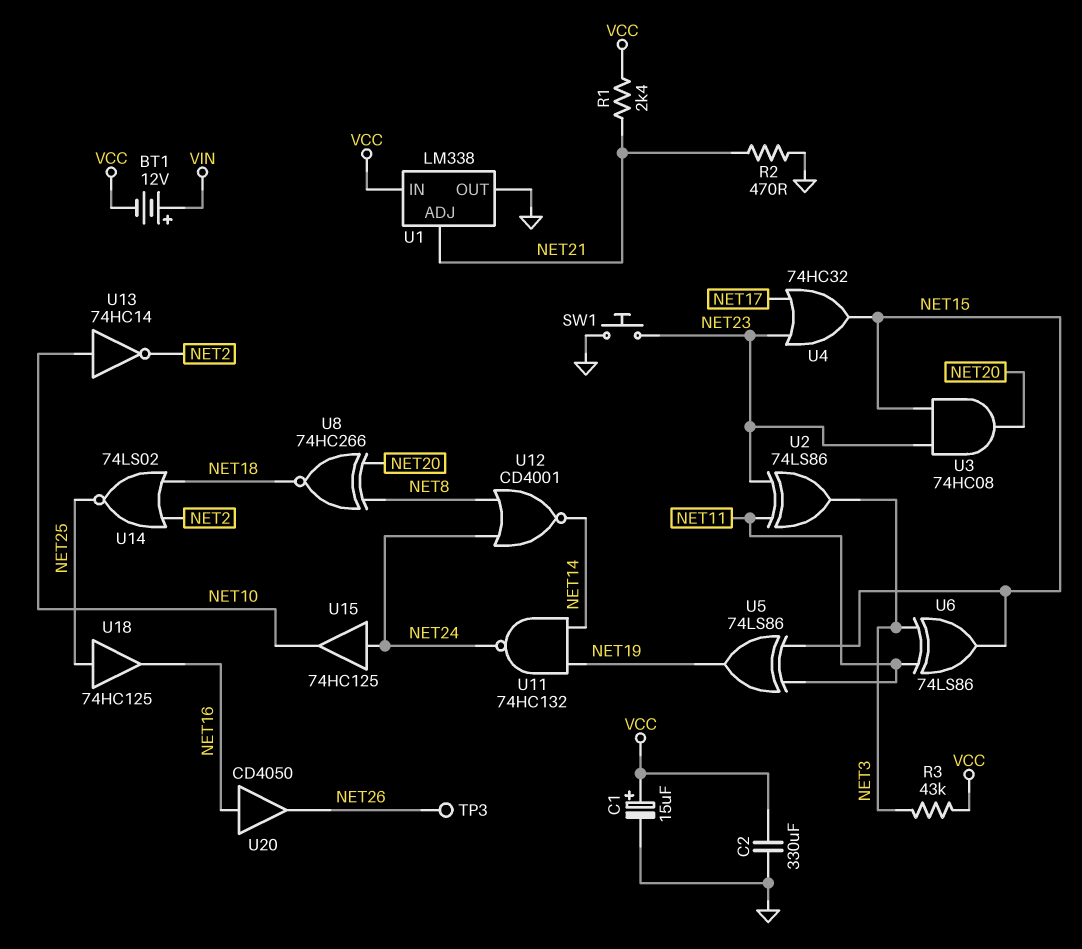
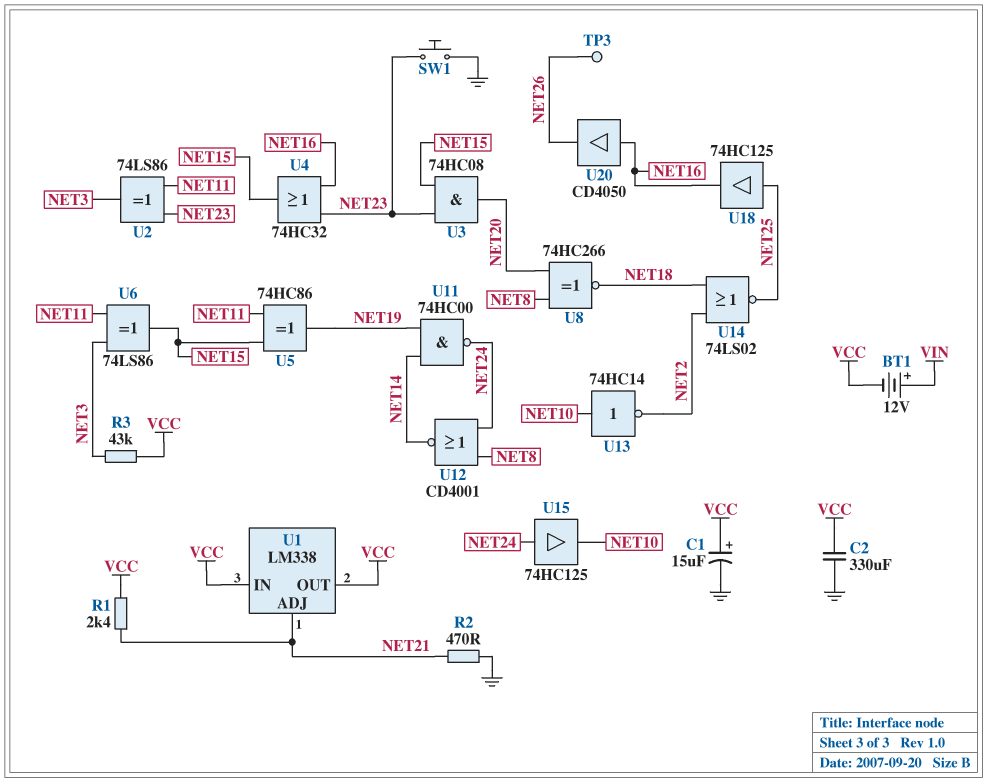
U1 pin OUT: GND -> VCC
U4: OR 74HC32 (in NET17, in NET23, out NET15) -> OR 74HC32 (in NET16, in NET23, out NET15)
U5: XOR 74LS86 (in NET11, in NET15, out NET19) -> XOR 74HC86 (in NET11, in NET15, out NET19)
U11: NAND 74HC132 (in NET14, in NET19, out NET24) -> NAND 74HC00 (in NET14, in NET19, out NET24)

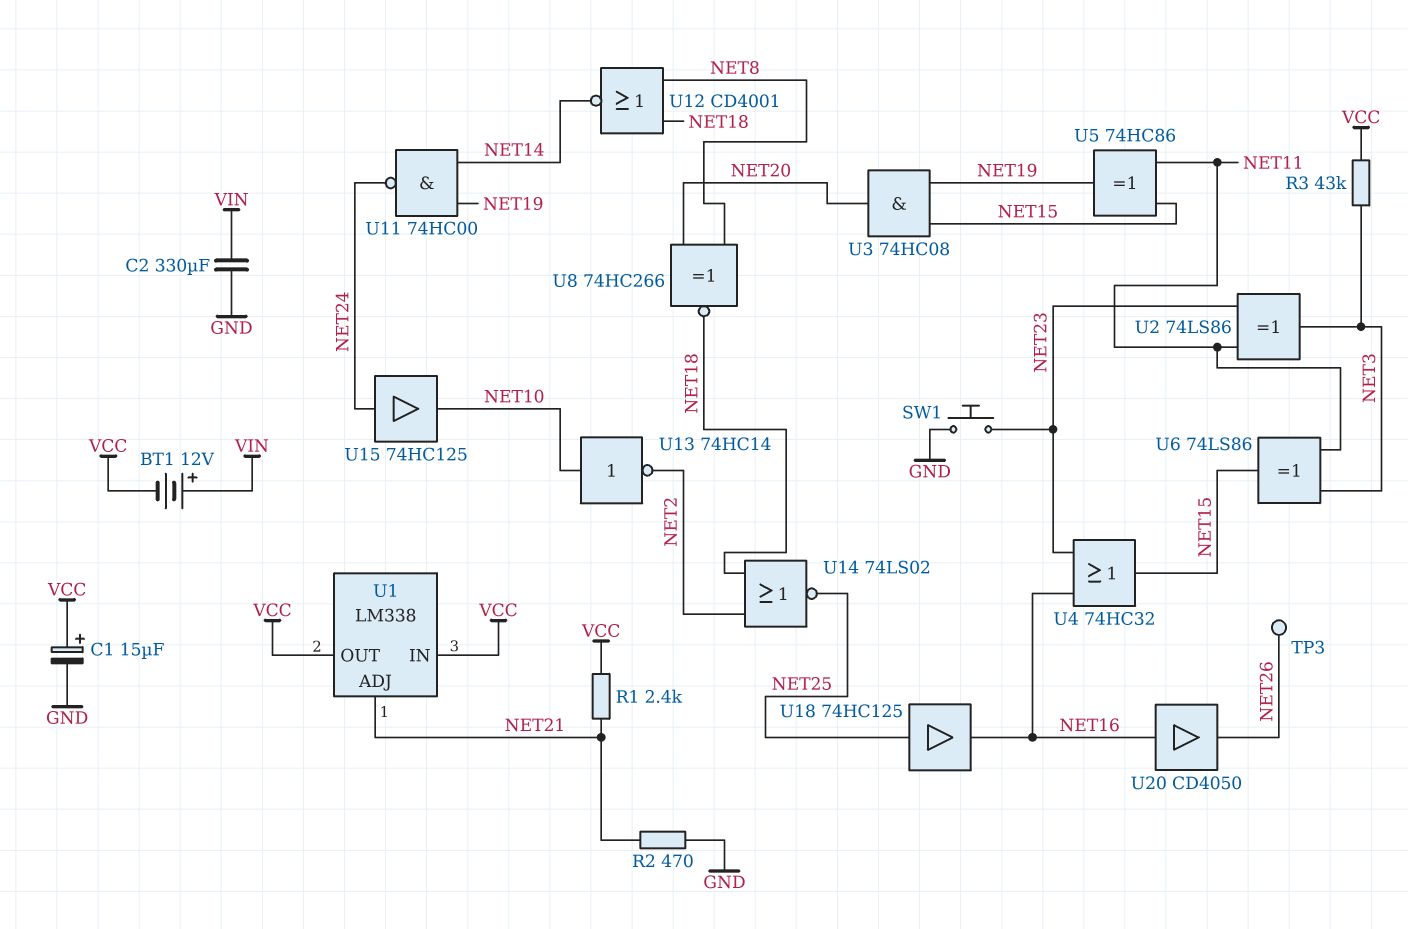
C2: 330uF (GND, VCC) -> 330uF (GND, VIN)
U3: AND 74HC08 (in NET15, in NET23, out NET20) -> AND 74HC08 (in NET15, in NET19, out NET20)
U12: NOR CD4001 (in NET8, in NET24, out NET14) -> NOR CD4001 (in NET8, in NET18, out NET14)

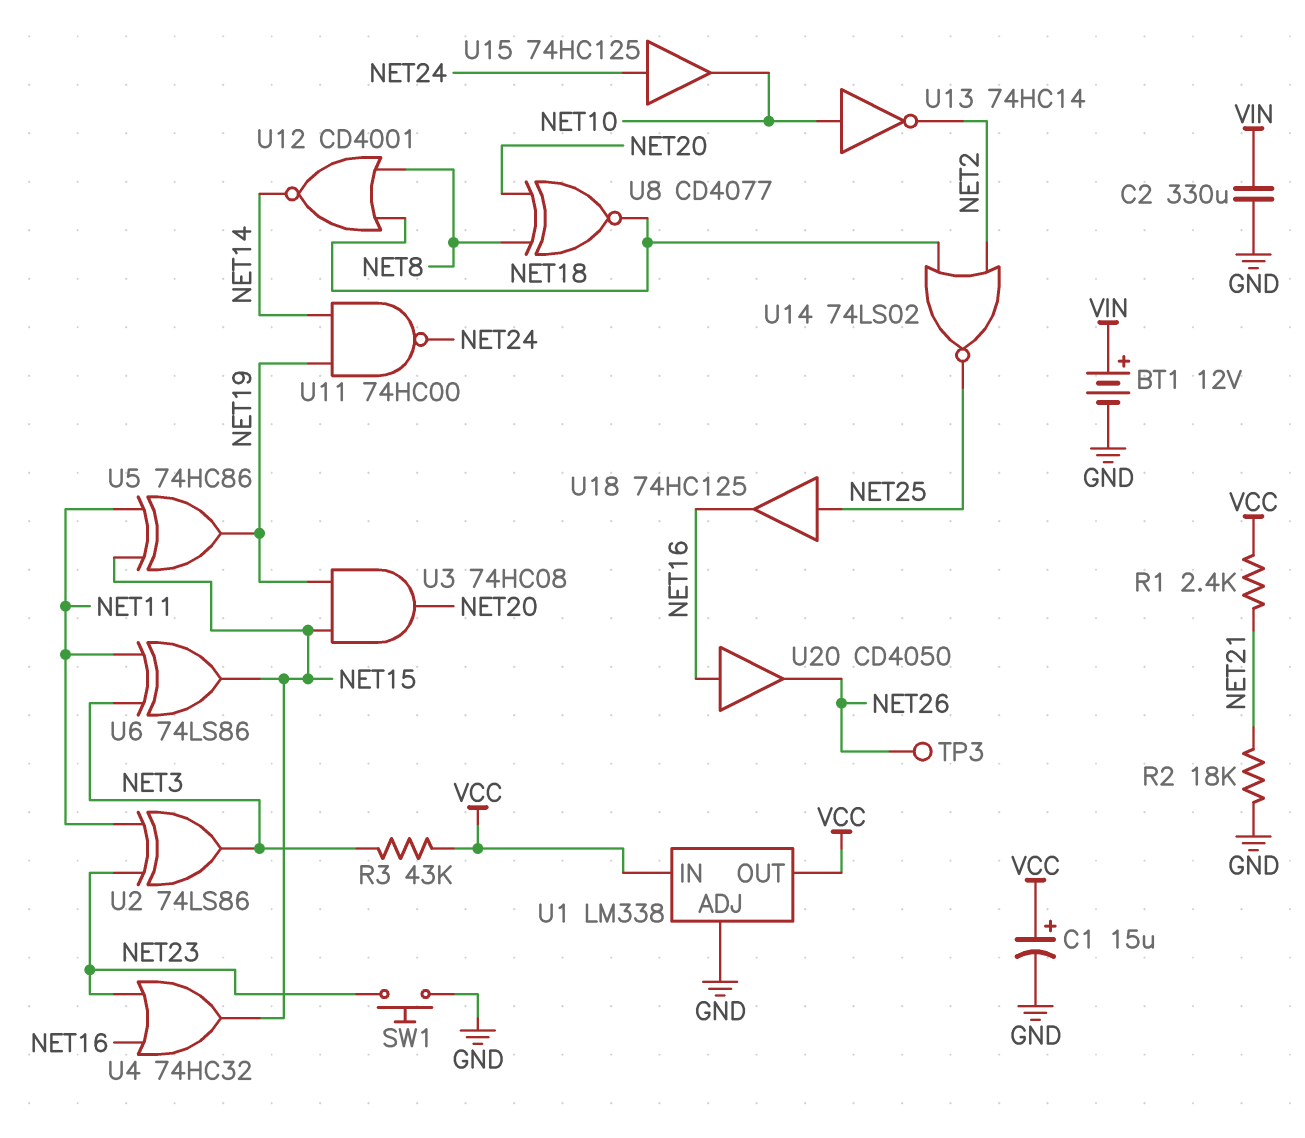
BT1: 12V (plus VIN, minus VCC) -> 12V (plus VIN, minus GND)
R2: 470 (GND, NET21) -> 18k (GND, NET21)
U1 pin ADJ: NET21 -> GND
U8: XNOR 74HC266 (in NET8, in NET20, out NET18) -> XNOR CD4077 (in NET8, in NET20, out NET18)

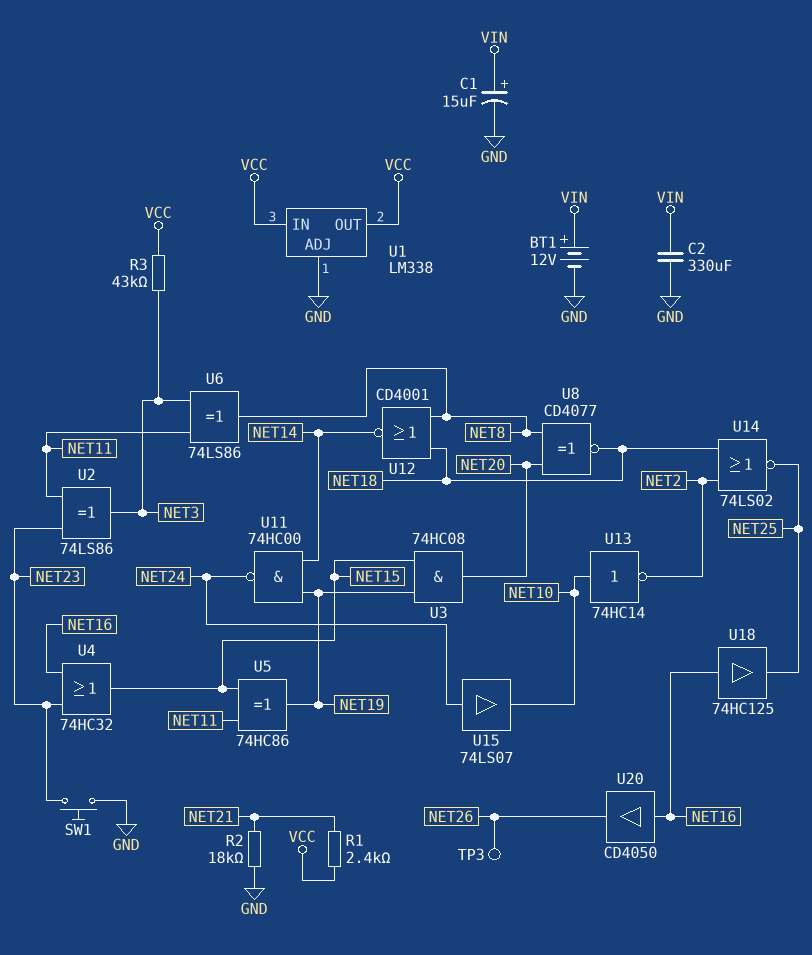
C1: 15uF (plus VCC, minus GND) -> 15uF (plus VIN, minus GND)
U6: XOR 74LS86 (in NET3, in NET11, out NET15) -> XOR 74LS86 (in NET3, in NET11, out NET8)
U15: buffer 74HC125 (in NET24, out NET10) -> buffer 74LS07 (in NET24, out NET10)
U18: buffer 74HC125 (in NET25, out NET16) -> buffer 74HC125 (in NET16, out NET25)

